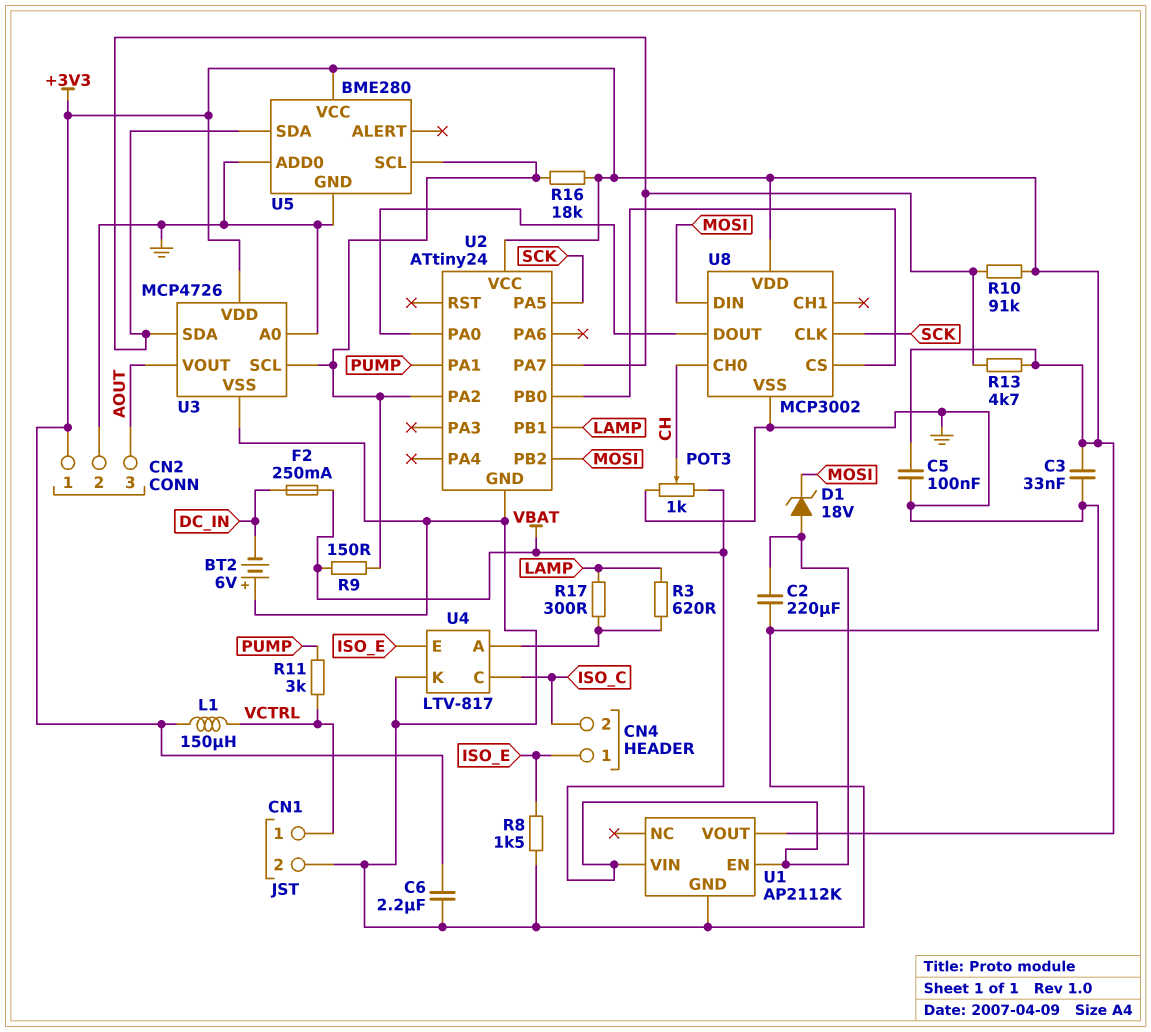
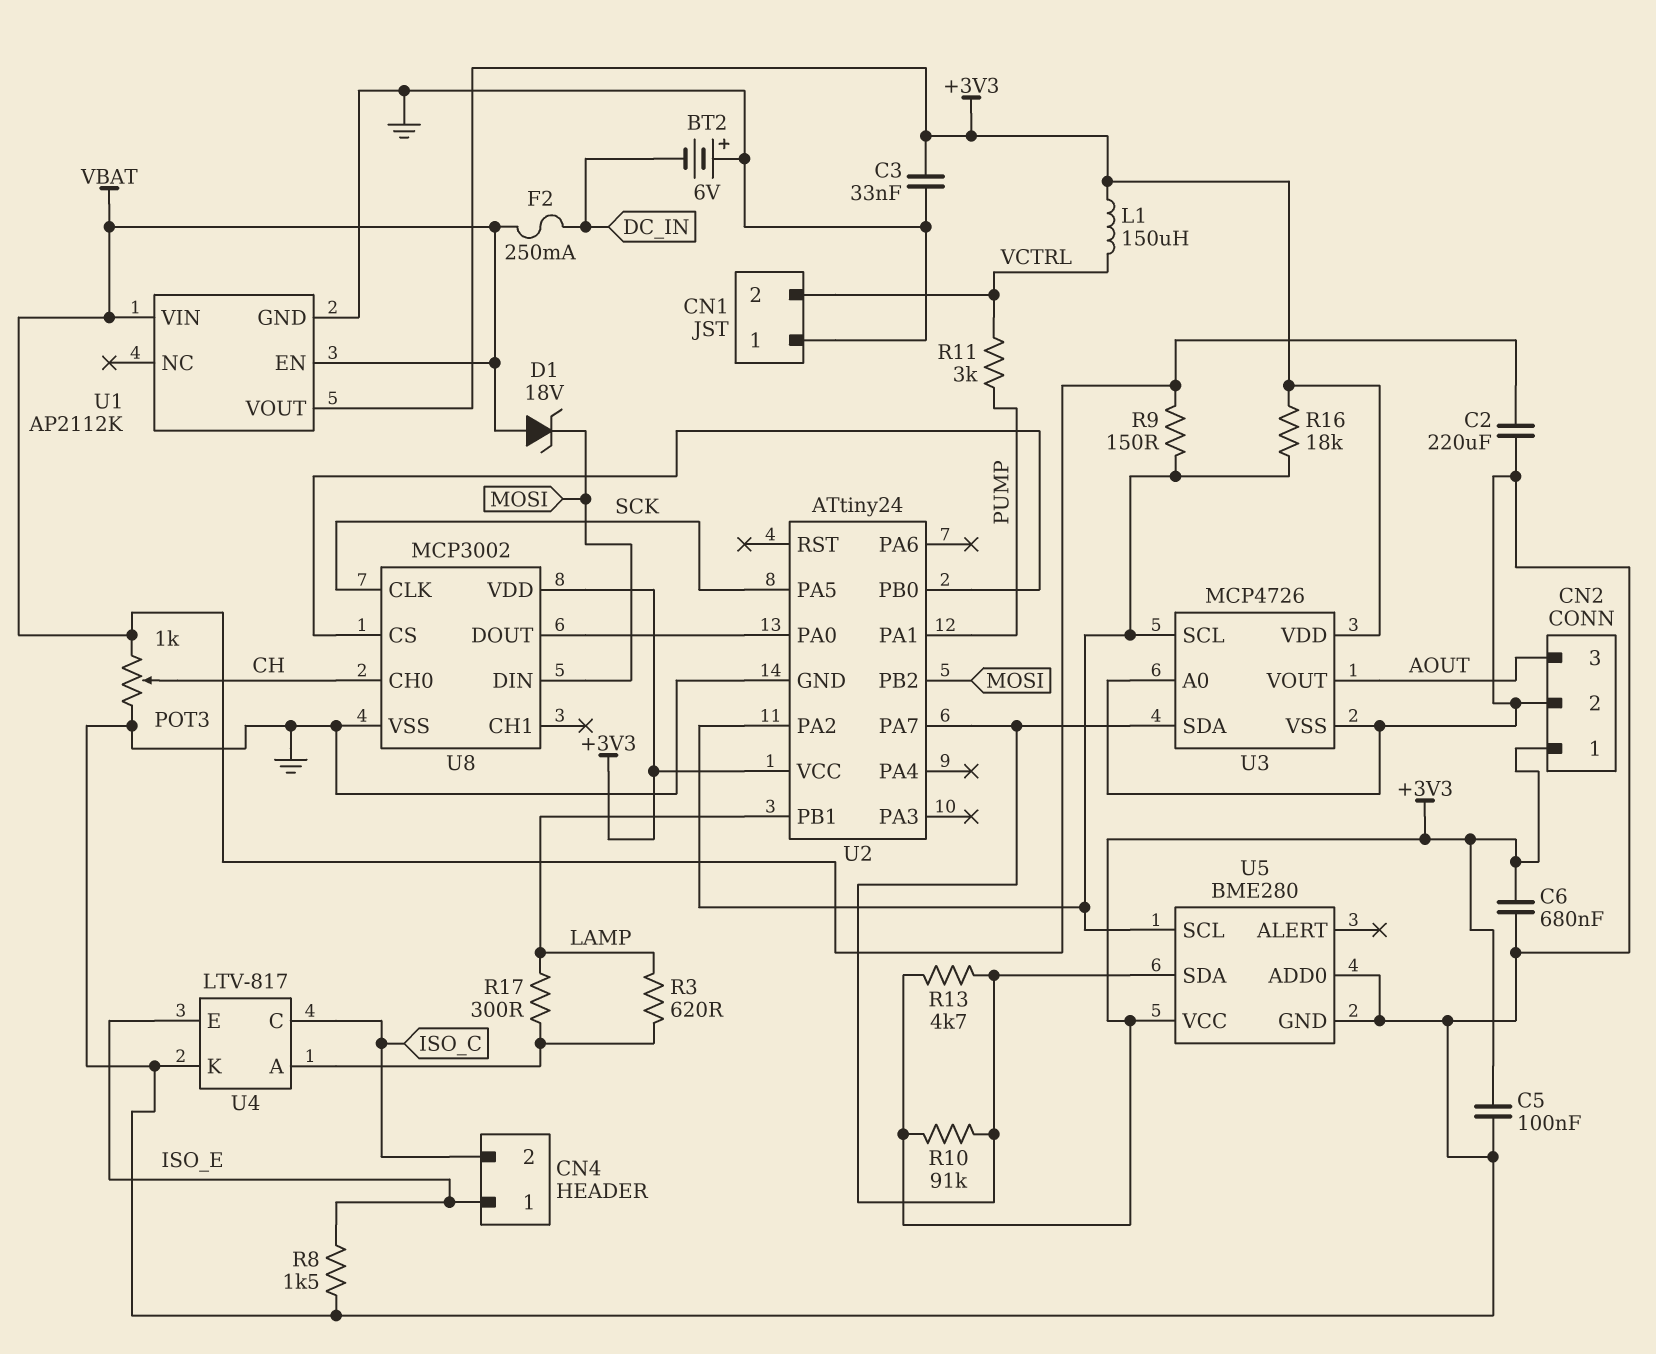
C6: 2.2uF (+3V3, GND) -> 680nF (+3V3, GND)
CN1 pin 1: VCTRL -> GND
CN1 pin 2: GND -> VCTRL

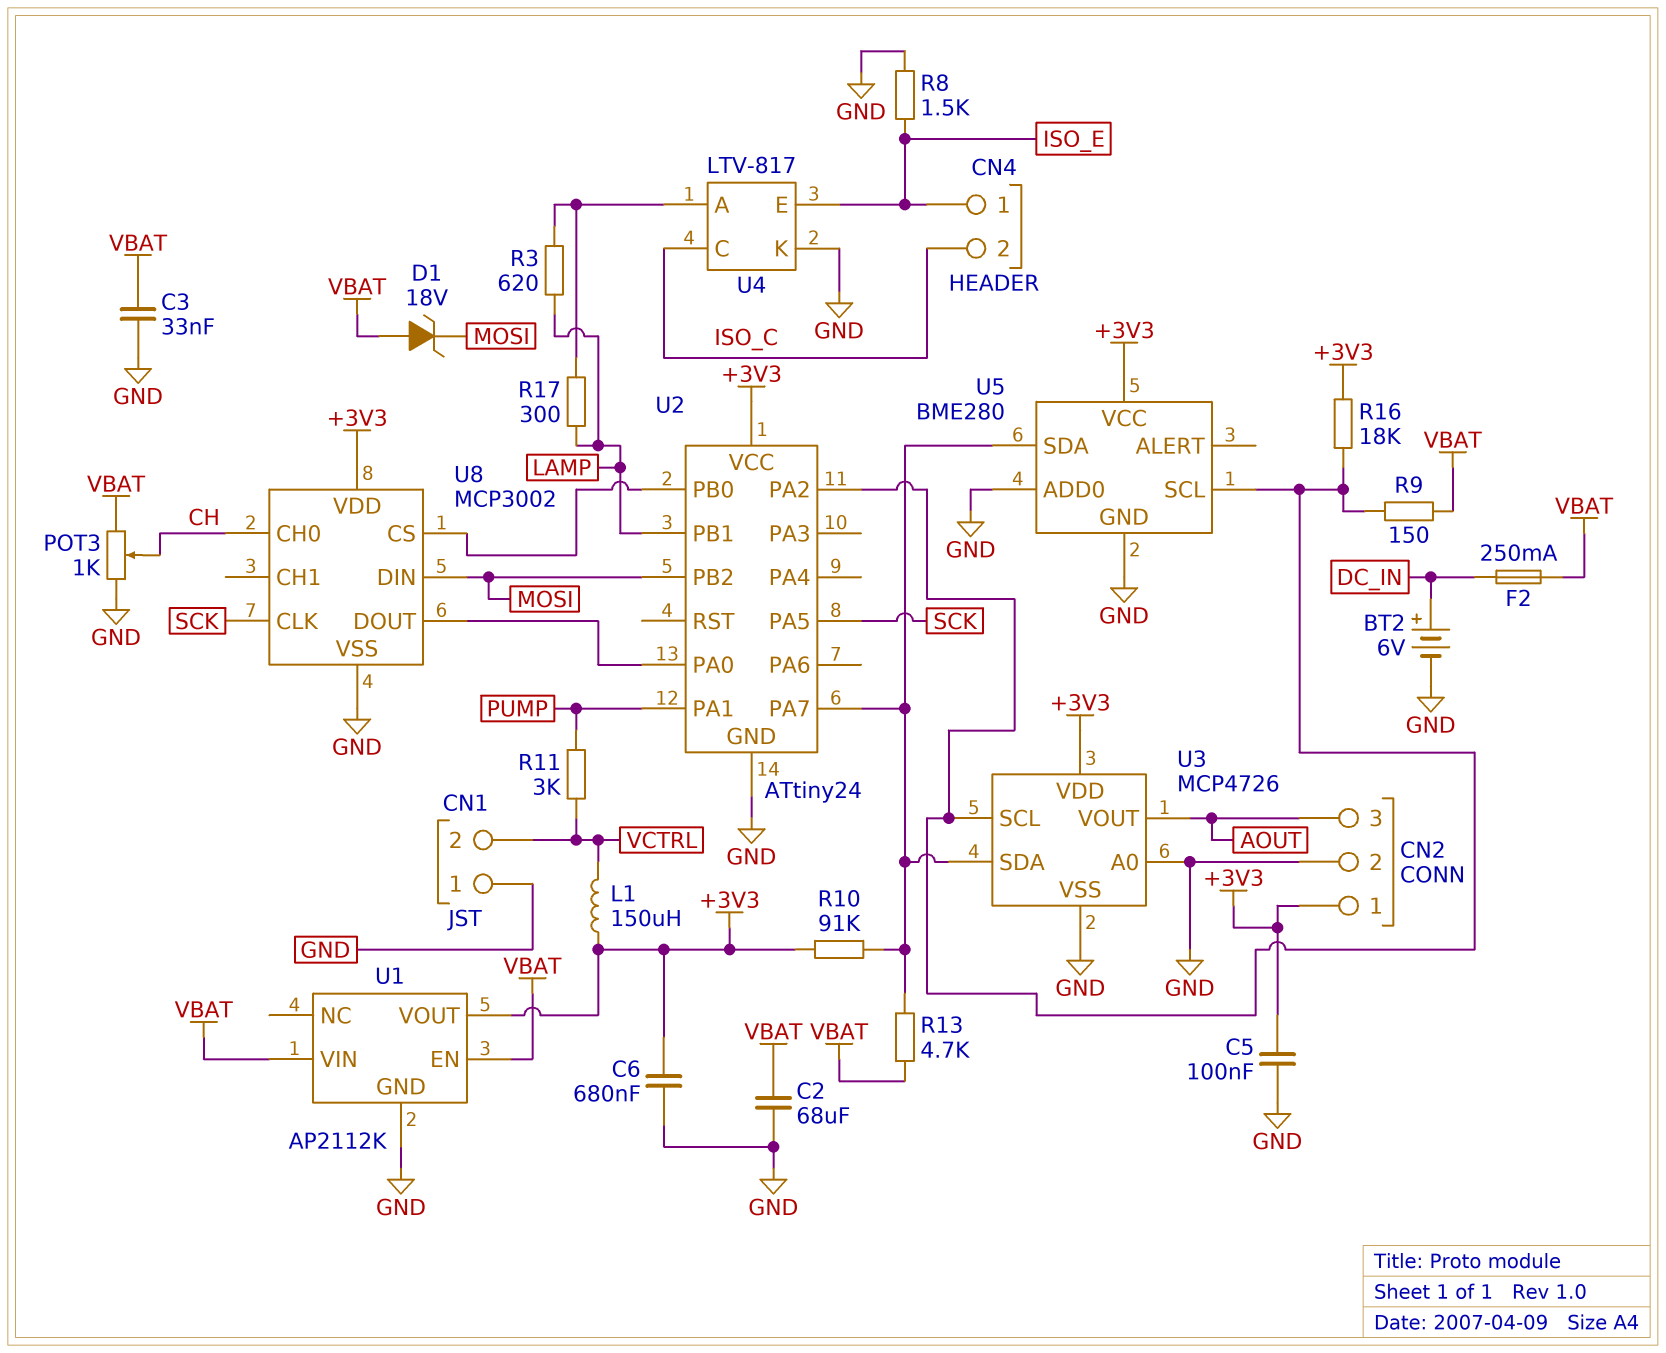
BT2: 6V (plus GND, minus DC_IN) -> 6V (plus DC_IN, minus GND)
C2: 220uF (GND, VBAT) -> 68uF (GND, VBAT)
C3: 33nF (+3V3, GND) -> 33nF (GND, VBAT)
R13: 4.7k (+3V3, U2/PA7) -> 4.7k (U2/PA7, VBAT)

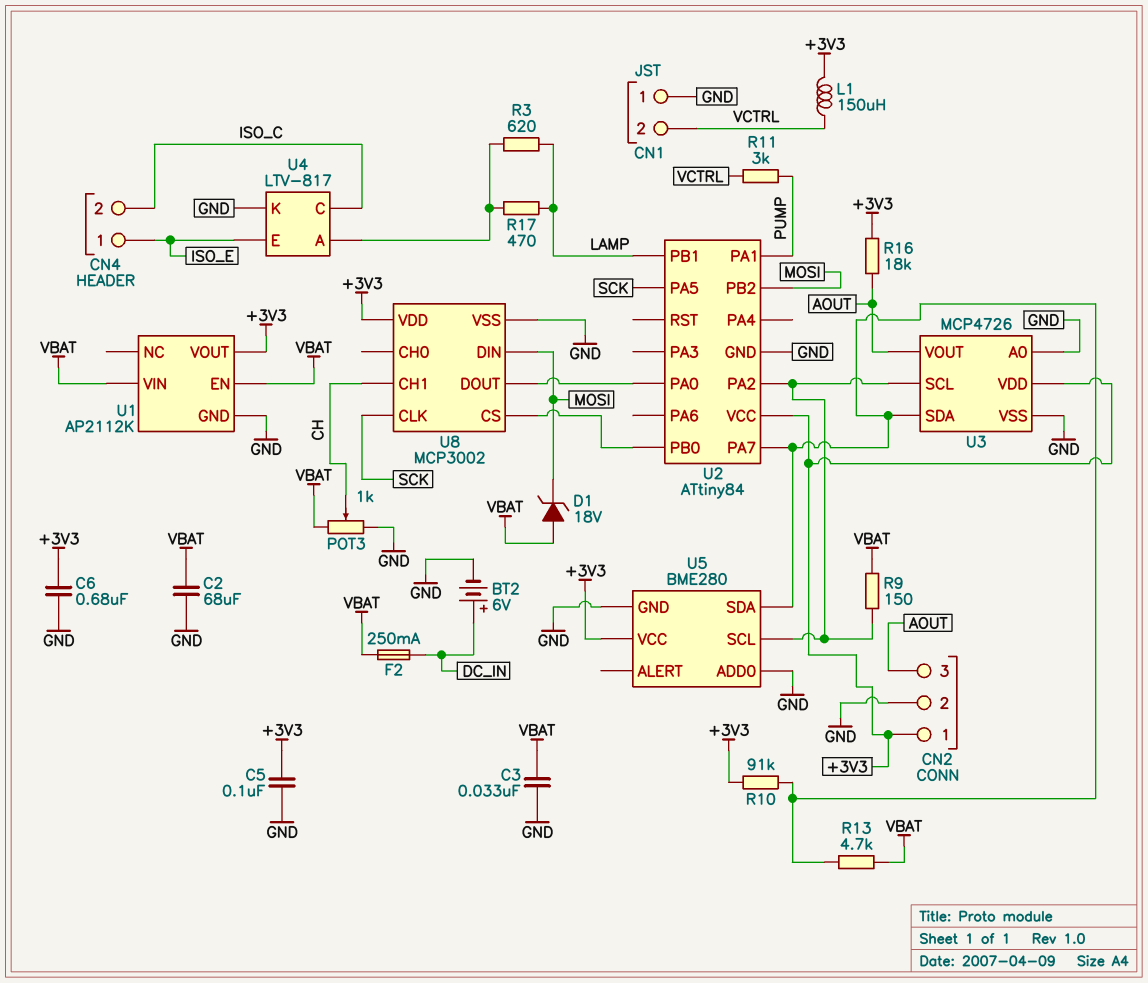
R8: 1.5k (GND, ISO_E) -> none
R16: 18k (+3V3, U2/PA2) -> 18k (+3V3, AOUT)
R17: 300 (LAMP, U4/A) -> 470 (LAMP, U4/A)
U2: ATtiny24 -> ATtiny84
U8 pin CH0: CH -> none
U8 pin CH1: none -> CH

